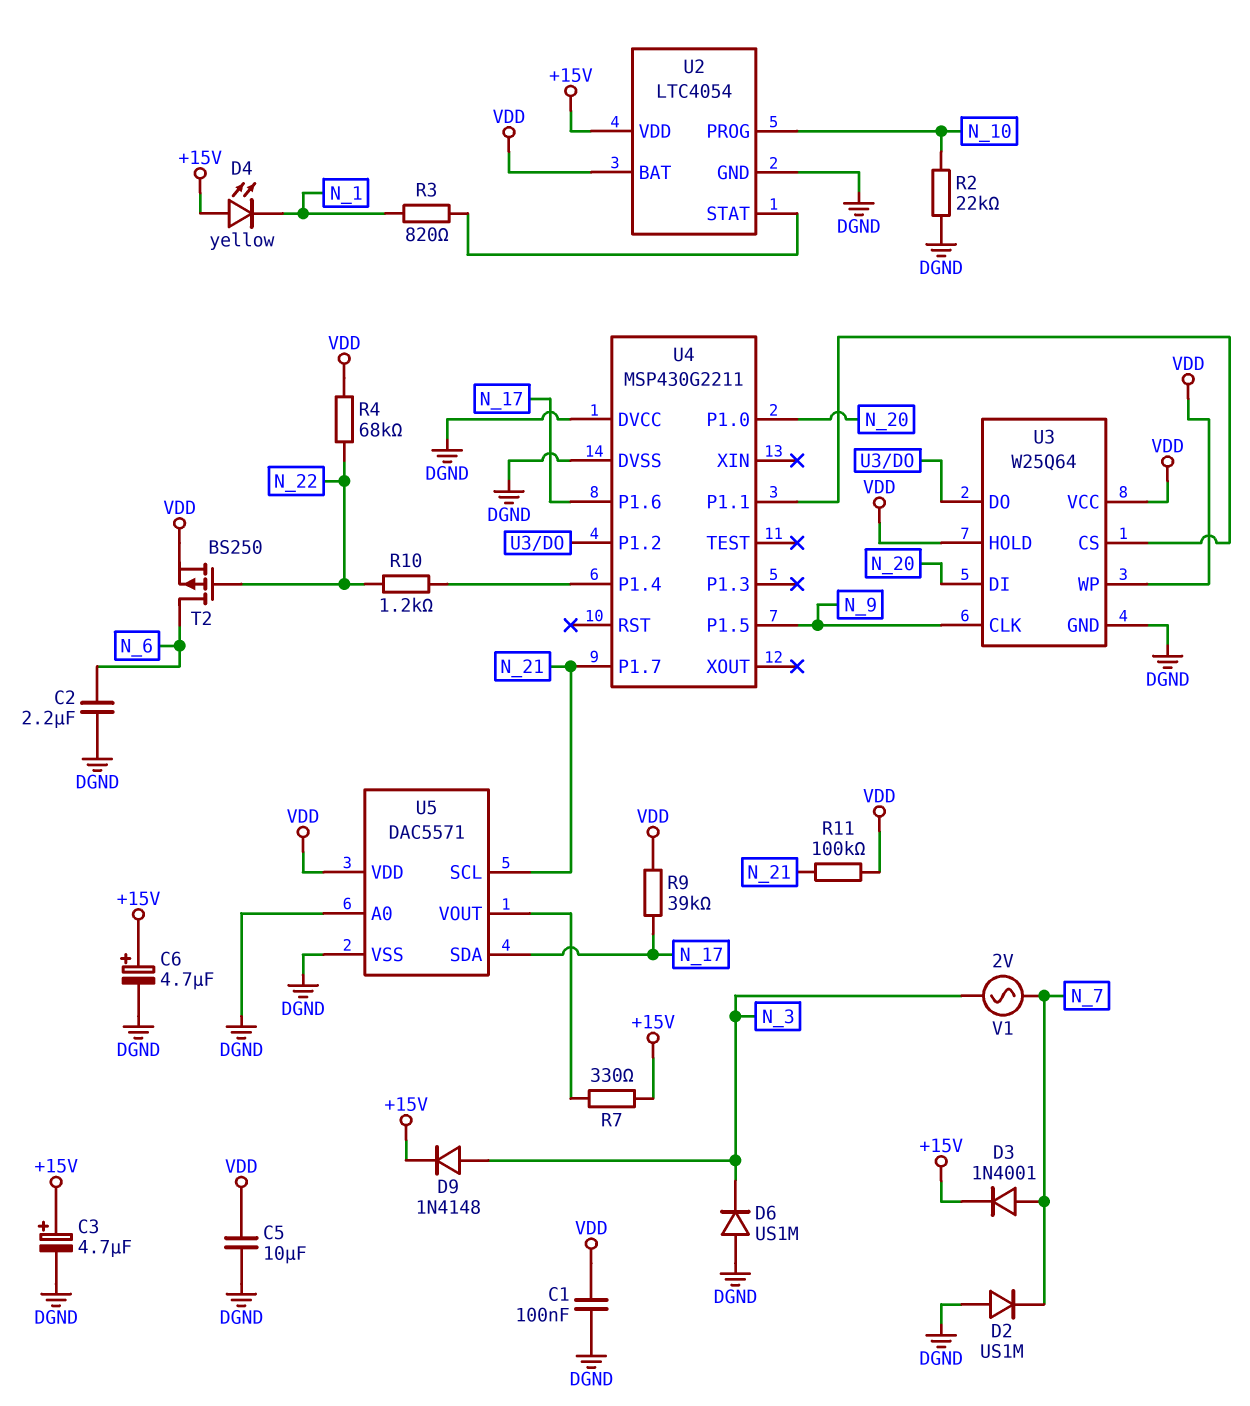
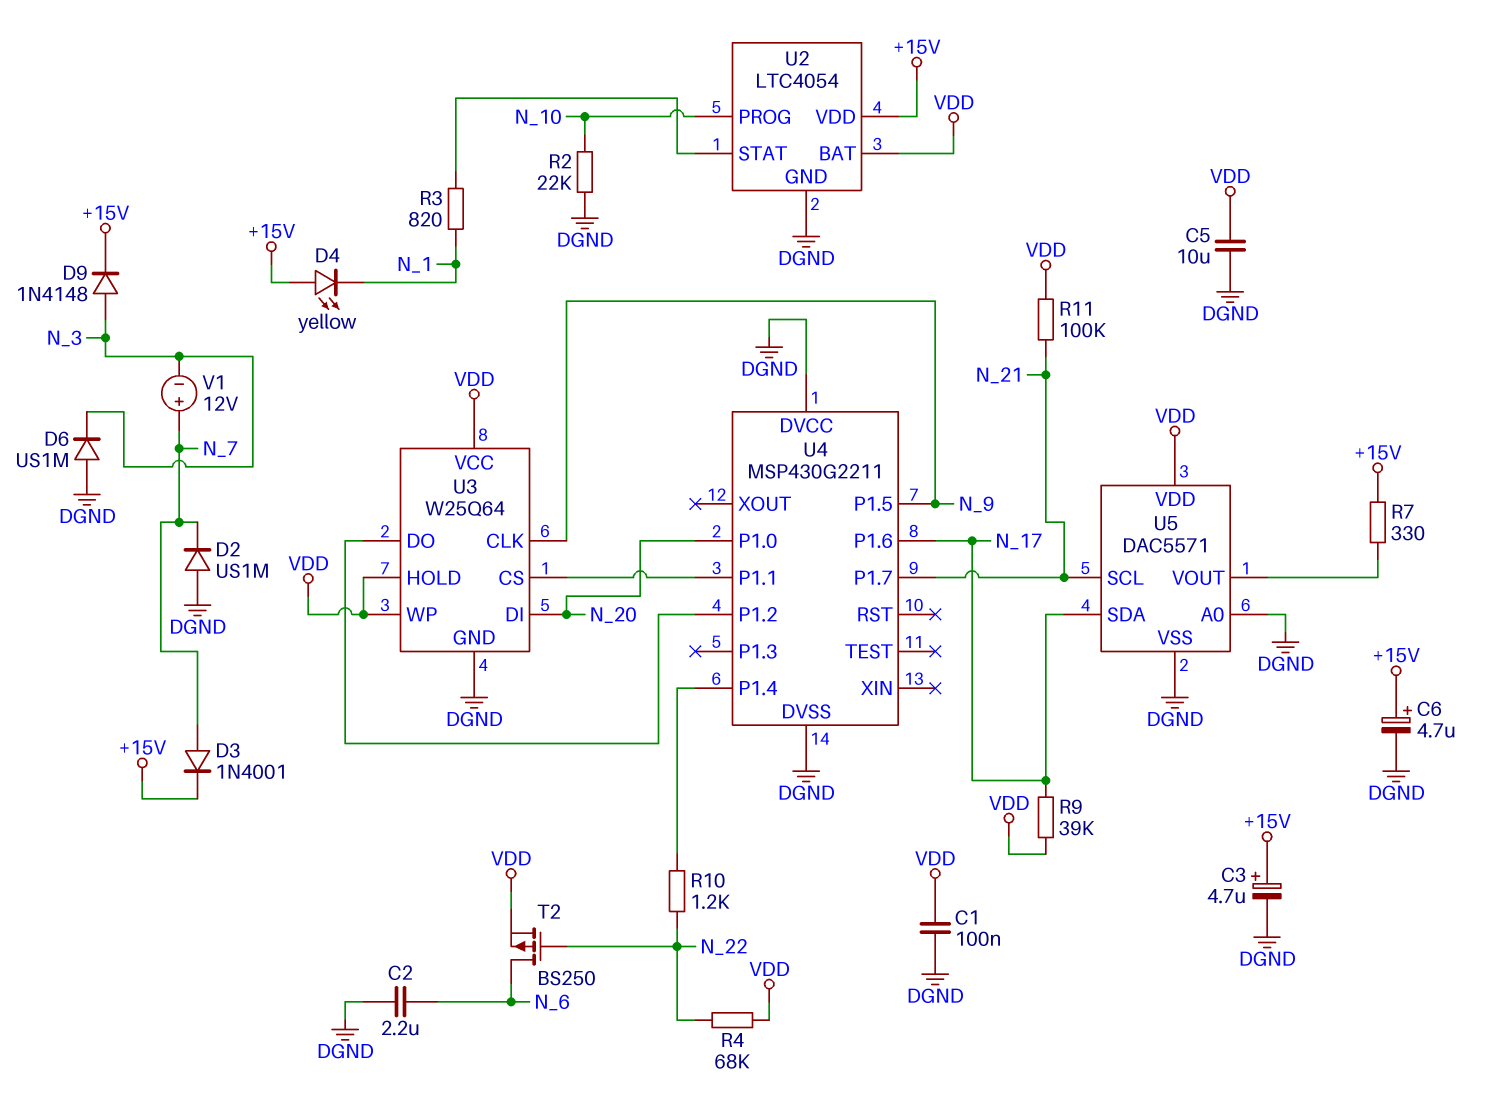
V1: AC 2V (N_3, N_7) -> 12V (plus N_7, minus N_3)

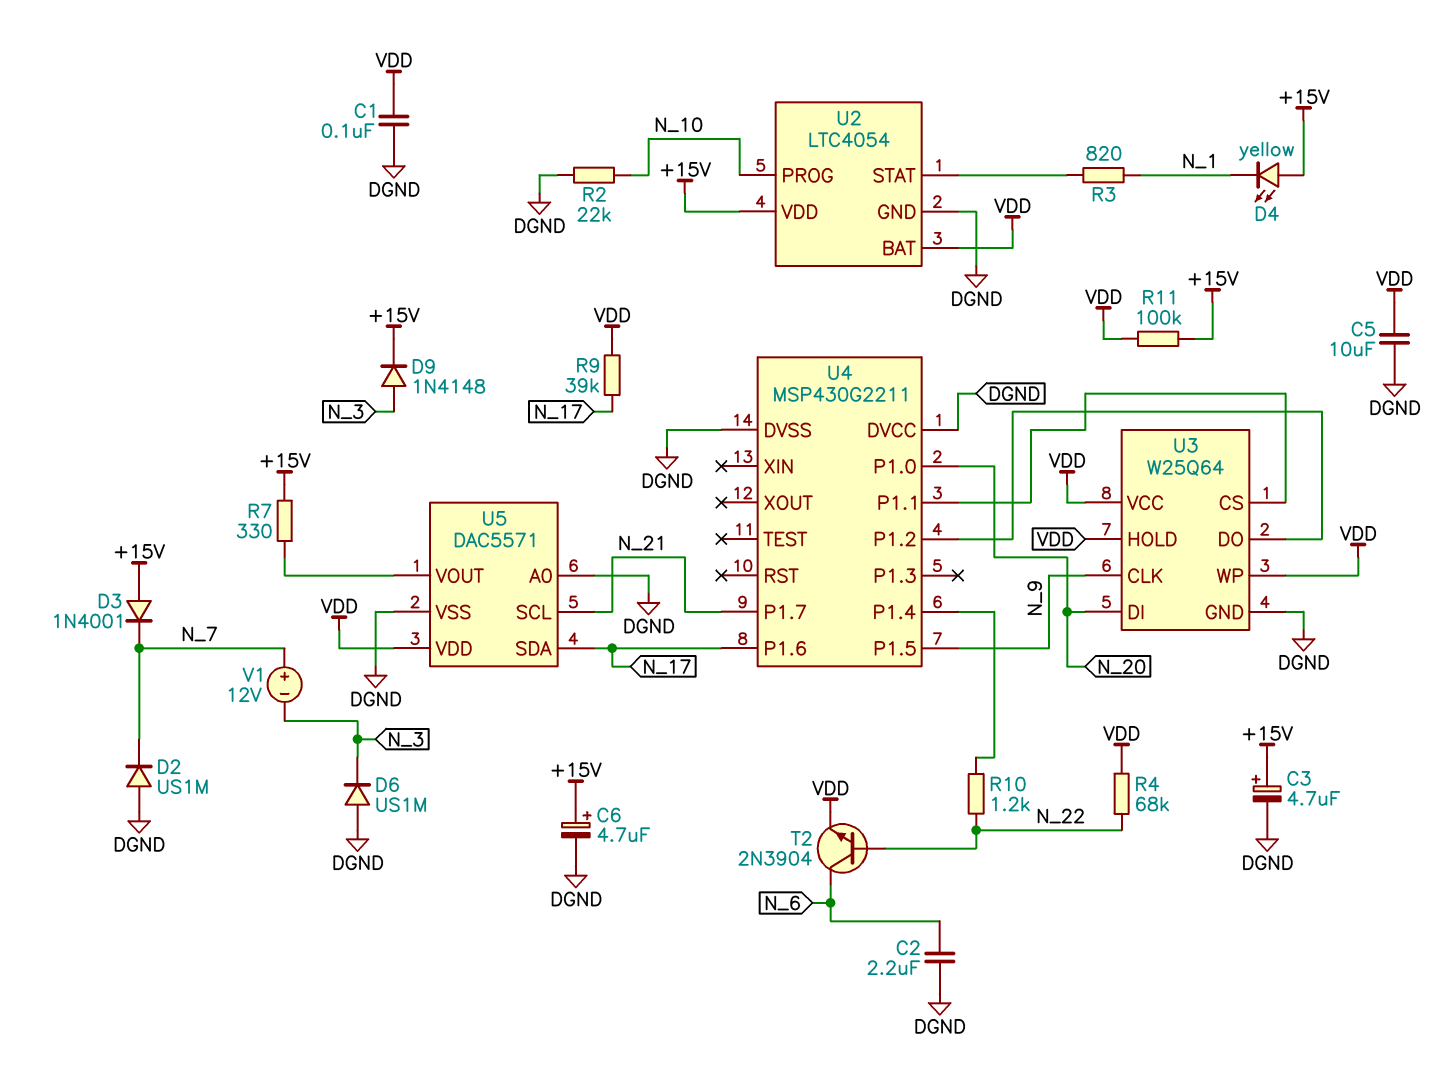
D3: diode 1N4001 (A N_7, K +15V) -> diode 1N4001 (A +15V, K N_7)
R11: 100k (N_21, VDD) -> 100k (+15V, VDD)
T2: PMOS BS250 (G N_22, D N_6, S VDD) -> NPN 2N3904 (B N_22, C N_6, E VDD)

